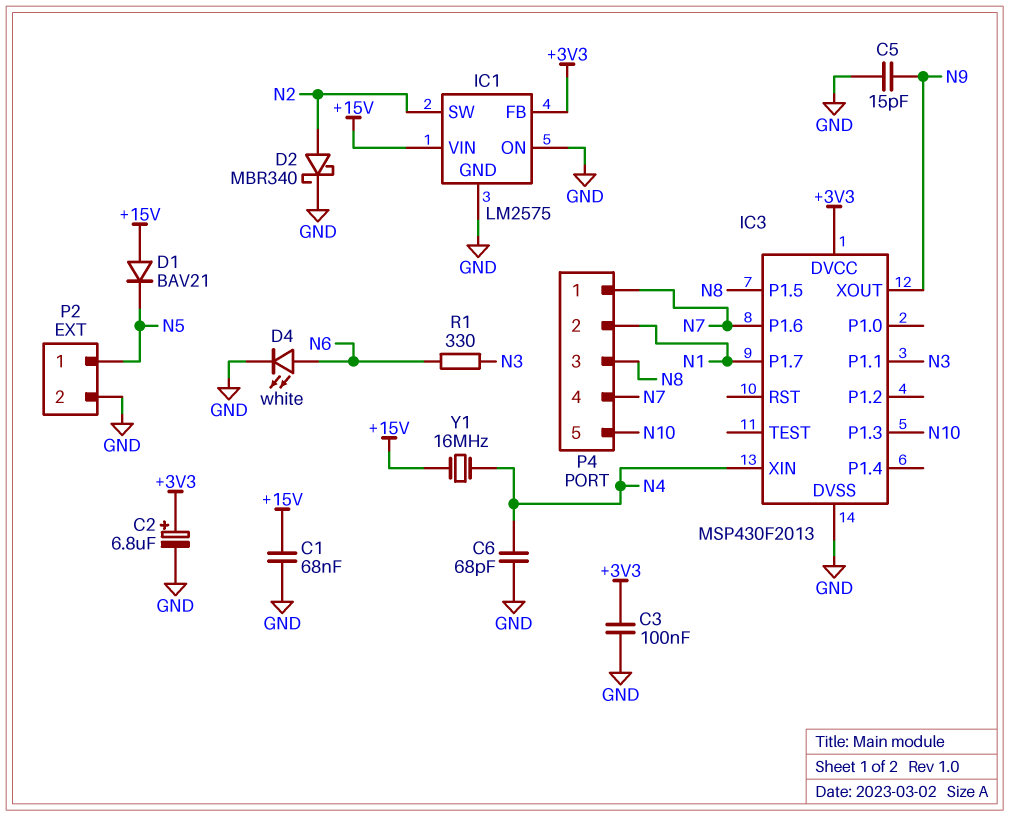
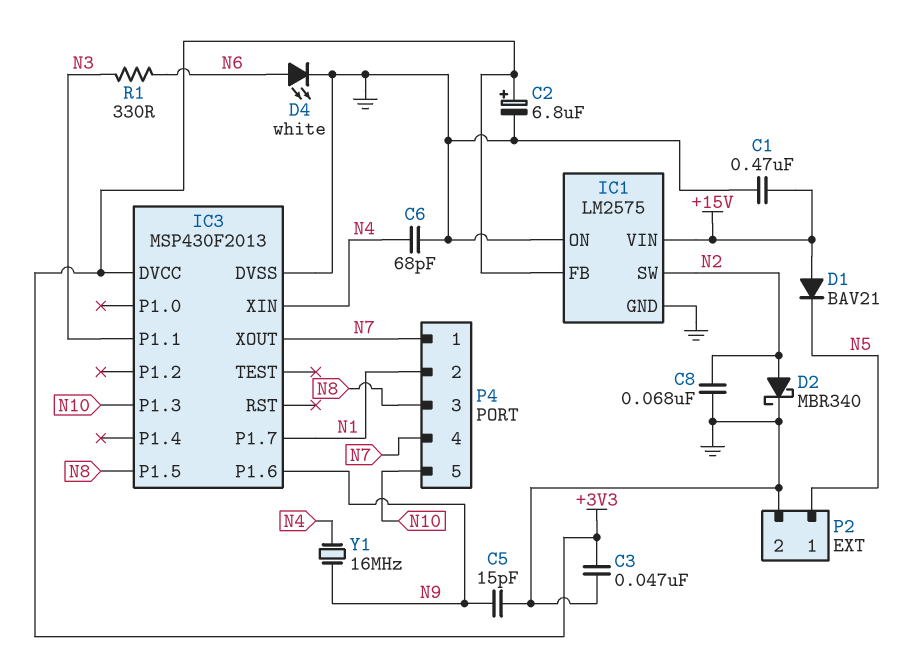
C1: 68nF (+15V, GND) -> 470nF (+15V, GND)
C3: 100nF (+3V3, GND) -> 47nF (+3V3, GND)
C8: none -> 68nF (GND, N2)
IC3 pin P1.6: N7 -> N9
IC3 pin XOUT: N9 -> N7
Y1: 16MHz (+15V, N4) -> 16MHz (N4, N9)

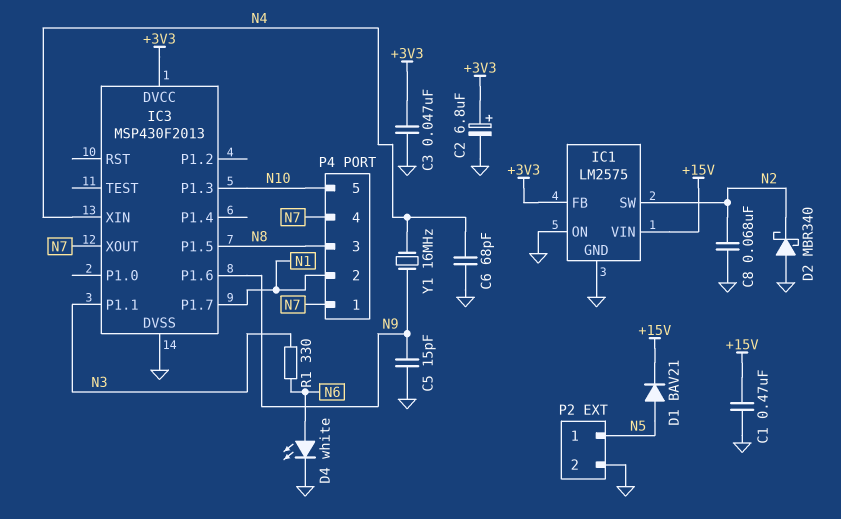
D1: diode BAV21 (A +15V, K N5) -> diode BAV21 (A N5, K +15V)
D2: schottky MBR340 (A N2, K GND) -> schottky MBR340 (A GND, K N2)

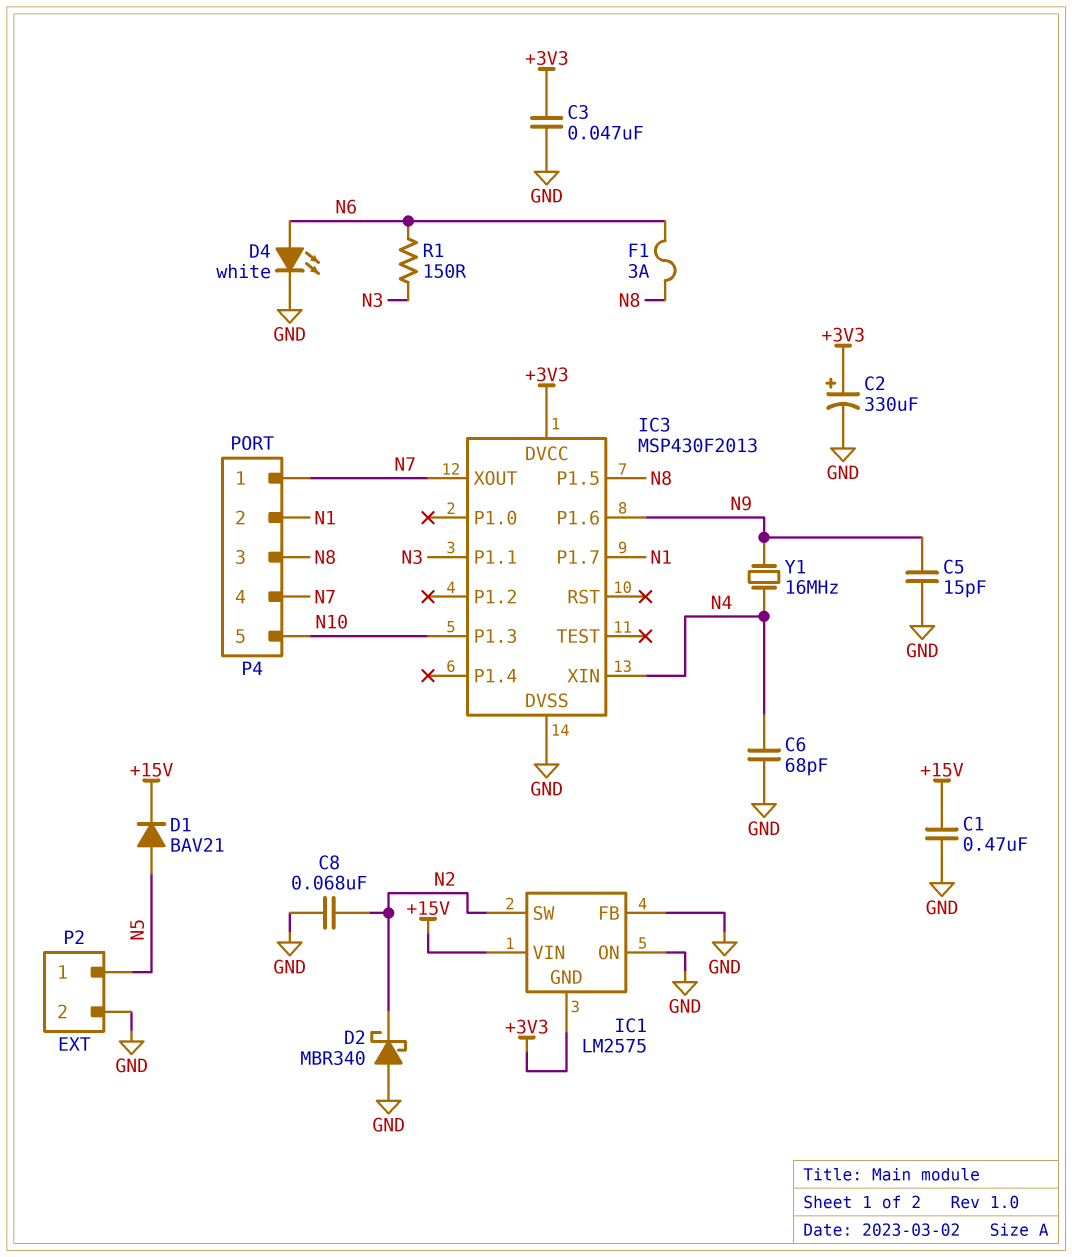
C2: 6.8uF (plus +3V3, minus GND) -> 330uF (plus +3V3, minus GND)
F1: none -> 3A (N6, N8)
IC1 pin FB: +3V3 -> GND
IC1 pin GND: GND -> +3V3
R1: 330 (N3, N6) -> 150 (N3, N6)

